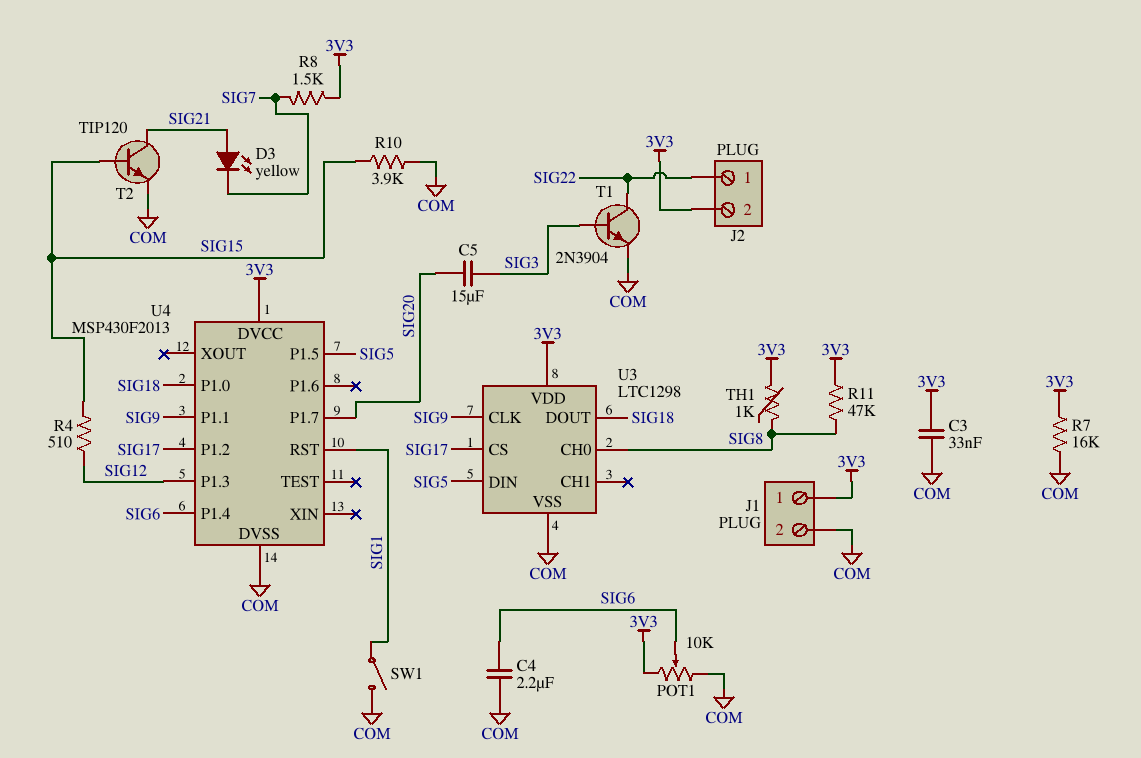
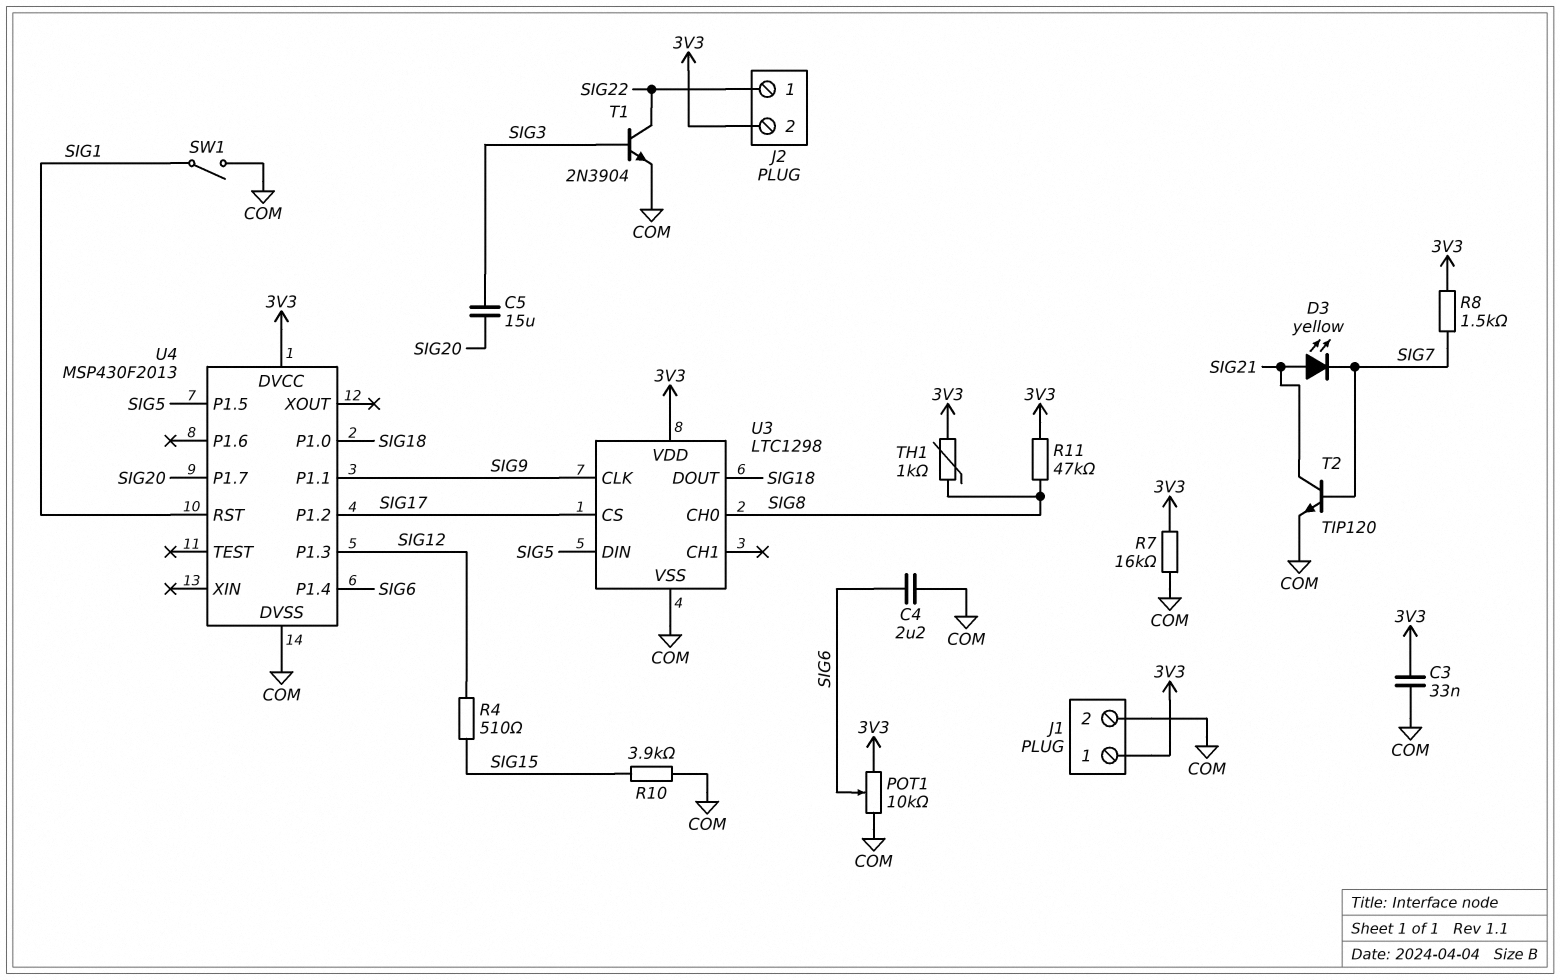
T2: NPN TIP120 (B SIG15, C SIG21, E COM) -> NPN TIP120 (B SIG7, C SIG21, E COM)

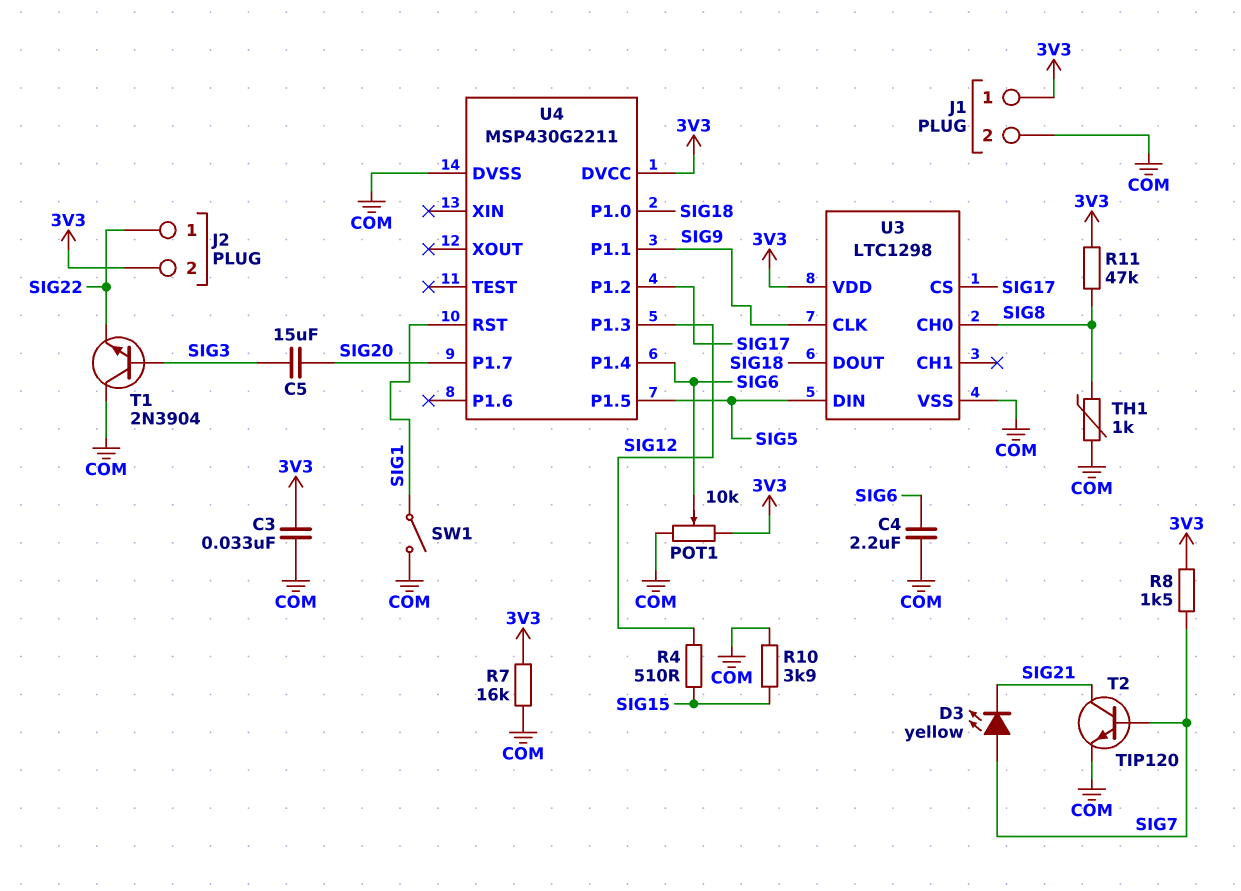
D3: LED yellow (A SIG21, K SIG7) -> LED yellow (A SIG7, K SIG21)
T1: NPN 2N3904 (B SIG3, C SIG22, E COM) -> NPN 2N3904 (B SIG3, C COM, E SIG22)
TH1: 1k (3V3, SIG8) -> 1k (COM, SIG8)
U4: MSP430F2013 -> MSP430G2211

